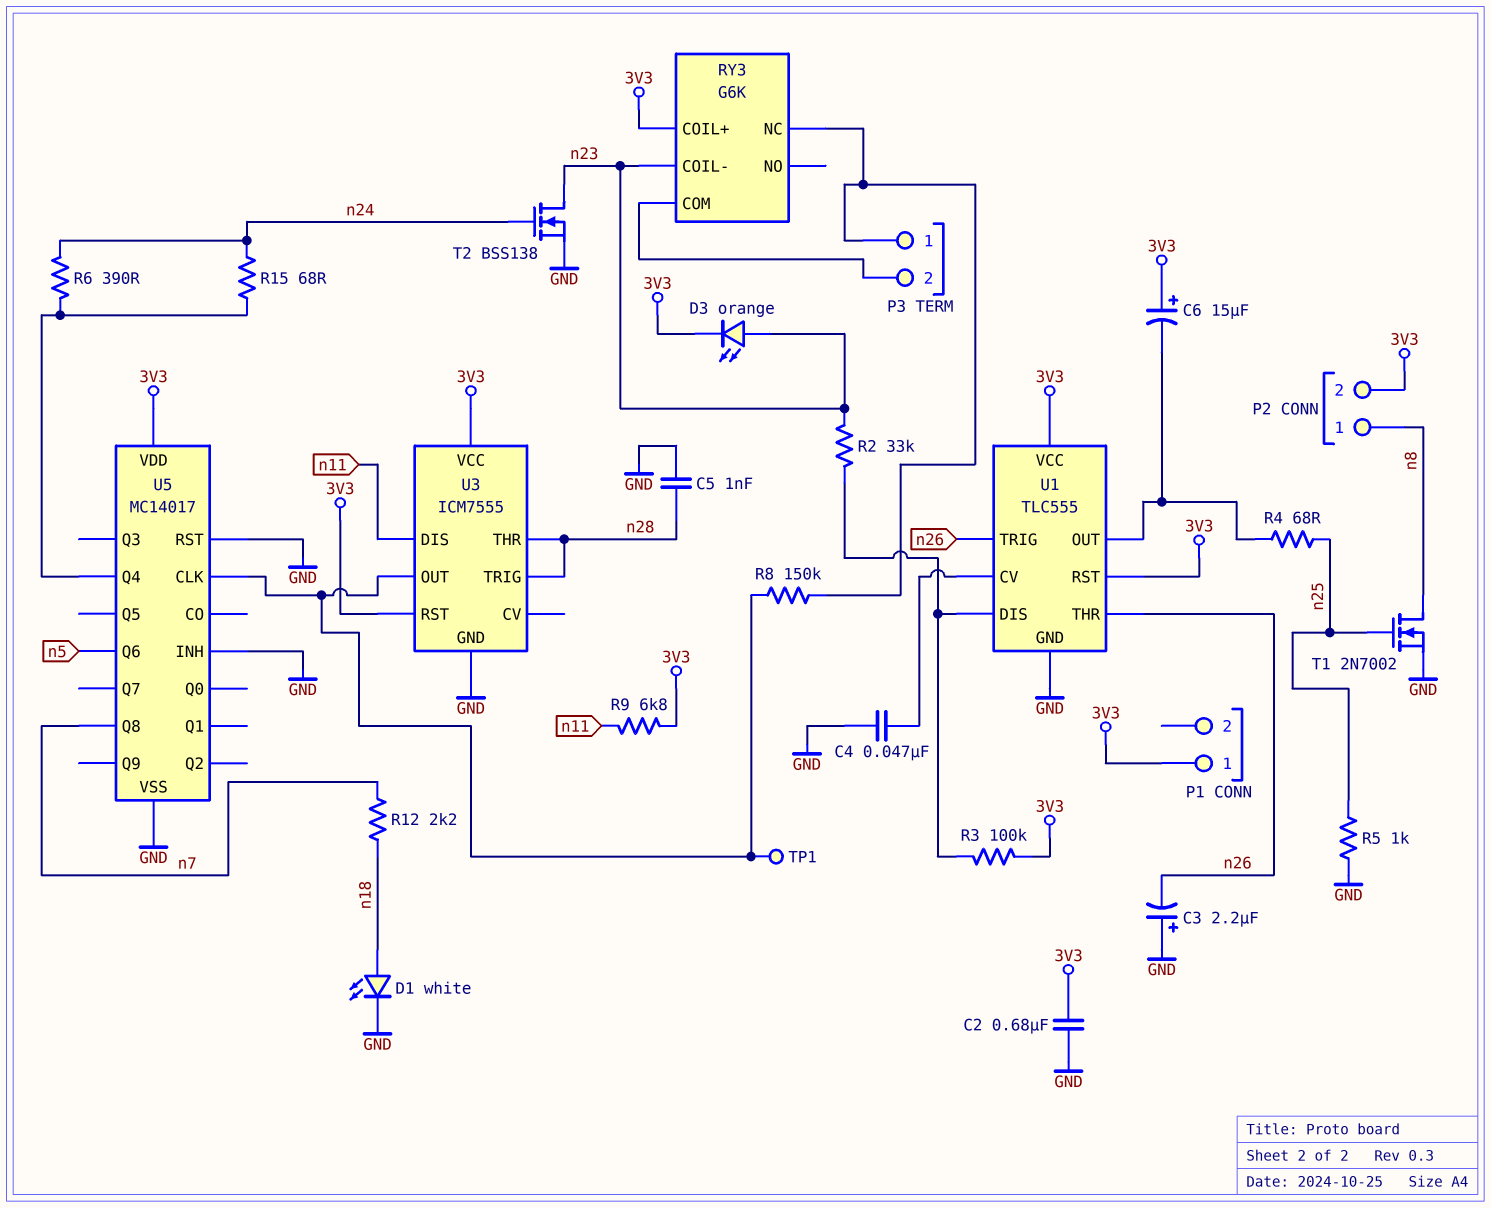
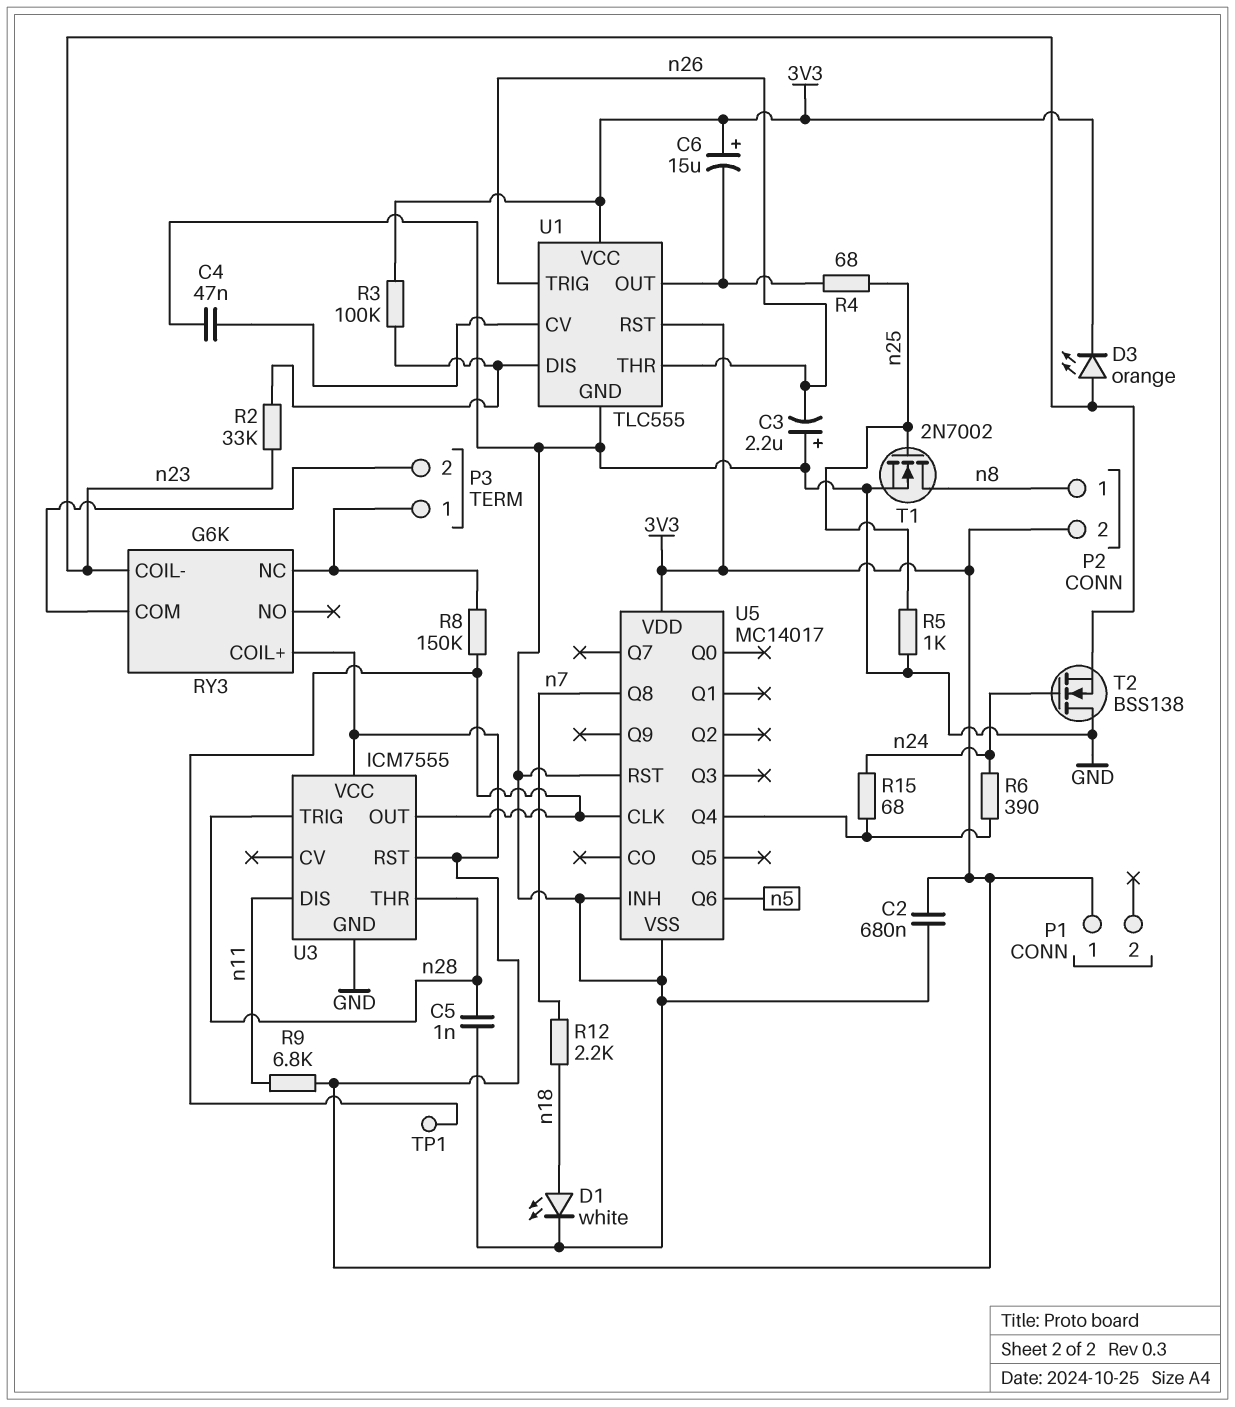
T2: NMOS BSS138 (G n24, D n23, S GND) -> NMOS BSS138 (G n24, D GND, S n23)

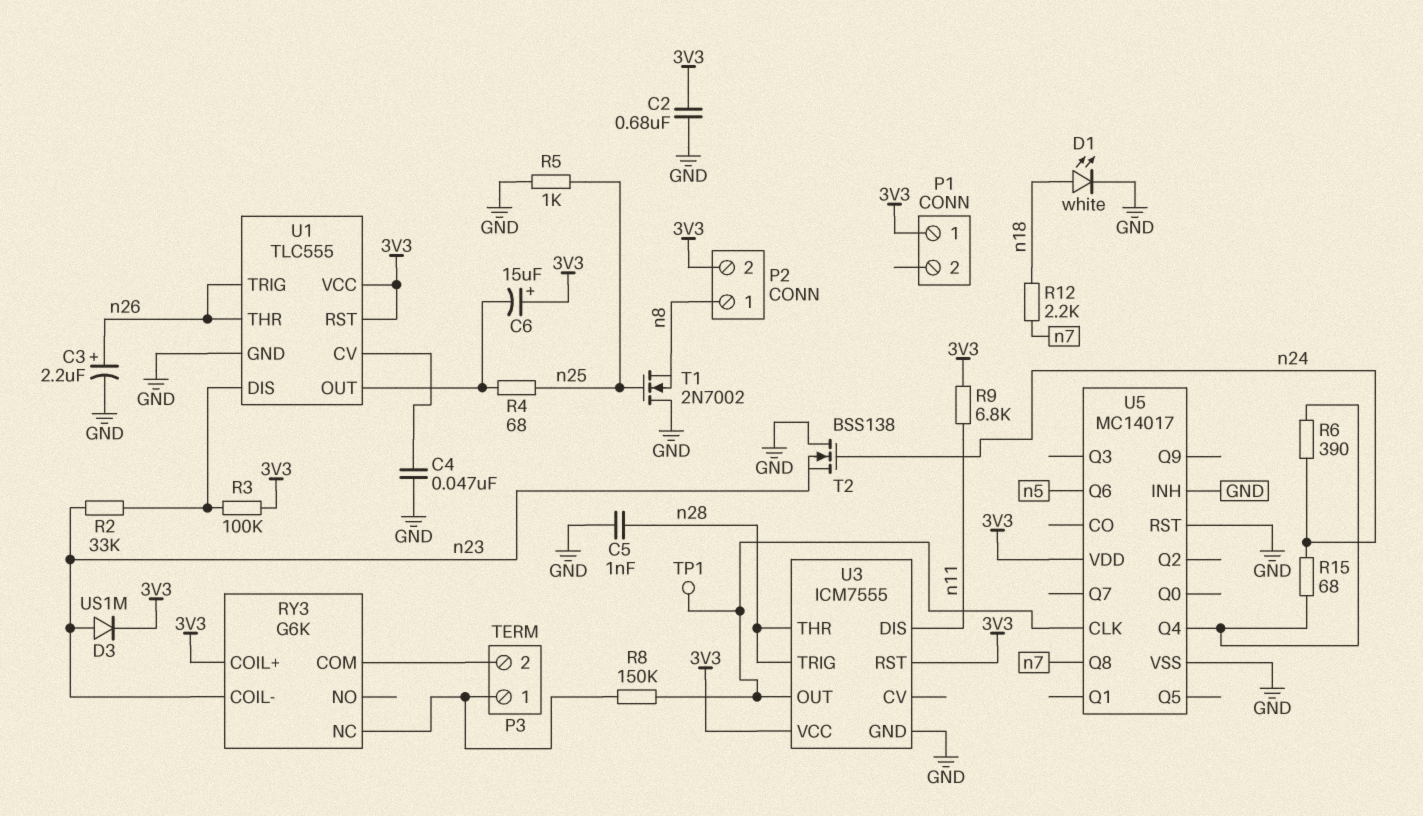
C3: 2.2uF (plus GND, minus n26) -> 2.2uF (plus n26, minus GND)
D3: LED orange (A n23, K 3V3) -> diode US1M (A n23, K 3V3)
T1: NMOS 2N7002 (G n25, D n8, S GND) -> NMOS 2N7002 (G n25, D GND, S n8)

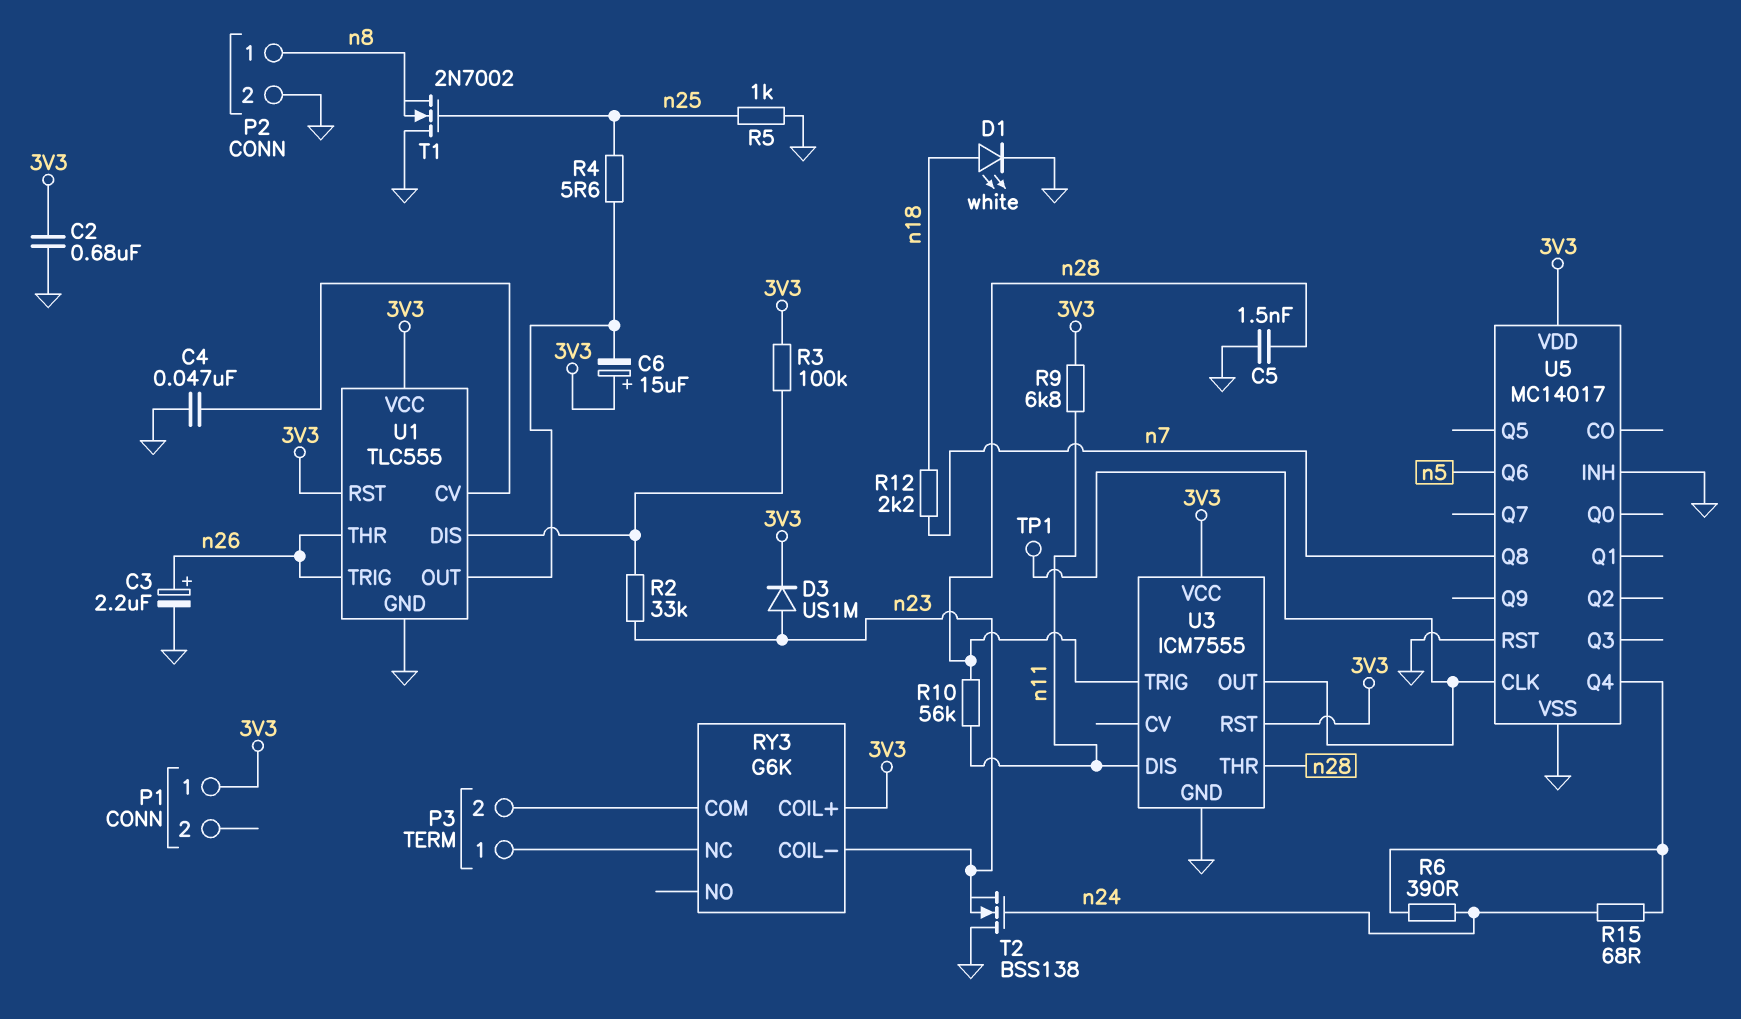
C5: 1nF (GND, n28) -> 1.5nF (GND, n28)
P2 pin 2: 3V3 -> GND
R4: 68 (U1/OUT, n25) -> 5.6 (U1/OUT, n25)
R8: 150k (P3/1, U3/OUT) -> none
R10: none -> 56k (n11, n28)

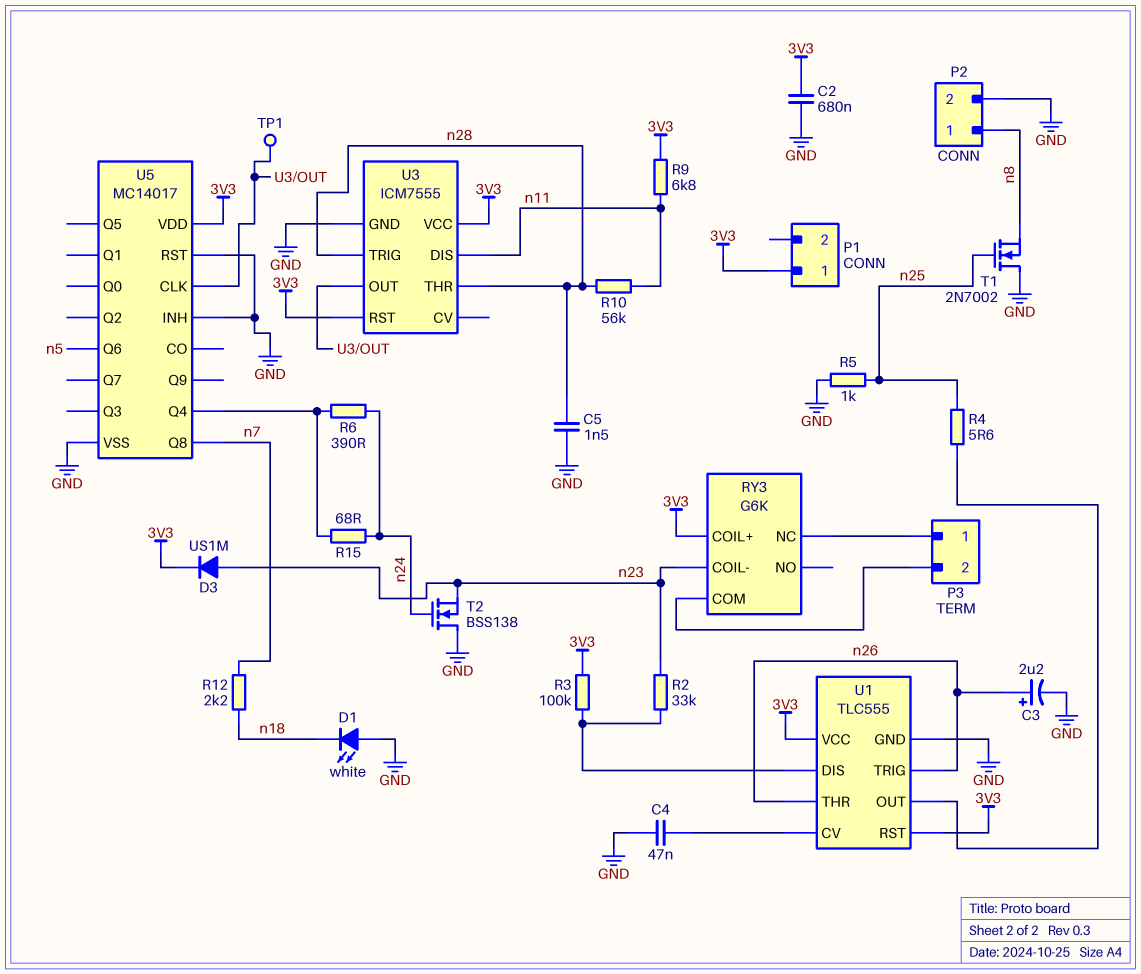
C6: 15uF (plus 3V3, minus U1/OUT) -> none
D1: LED white (A n18, K GND) -> LED white (A GND, K n18)

